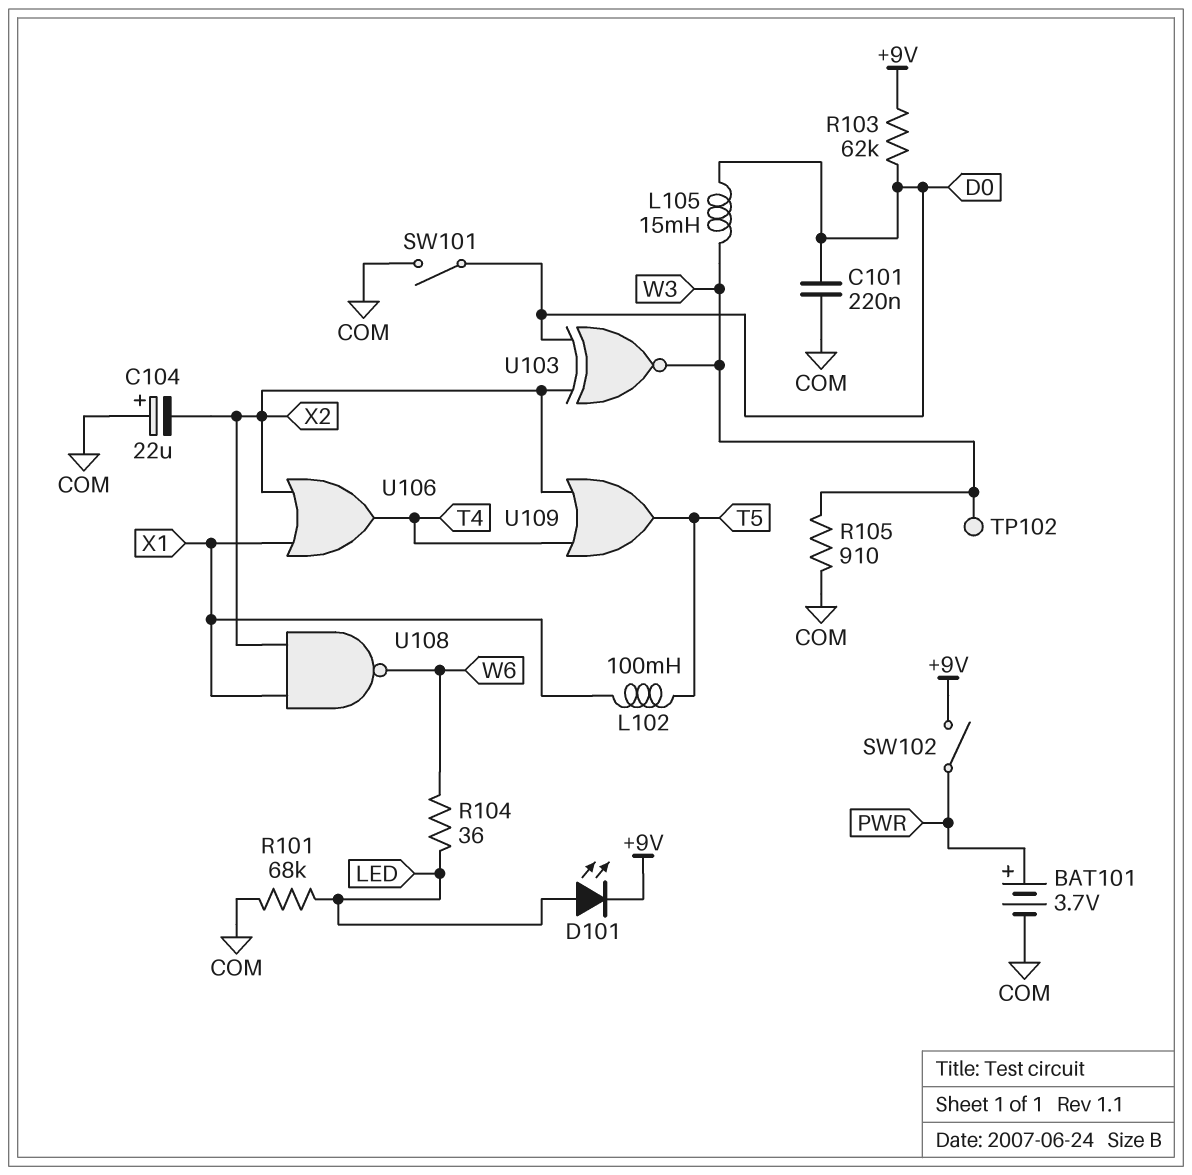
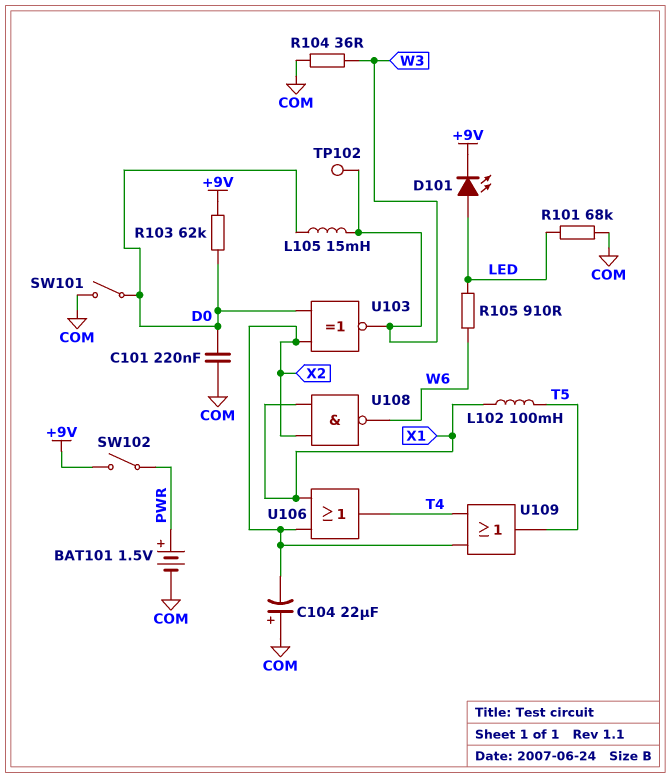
BAT101: 3.7V (plus PWR, minus COM) -> 1.5V (plus PWR, minus COM)
R104: 36 (LED, W6) -> 36 (COM, W3)
R105: 910 (COM, W3) -> 910 (LED, W6)

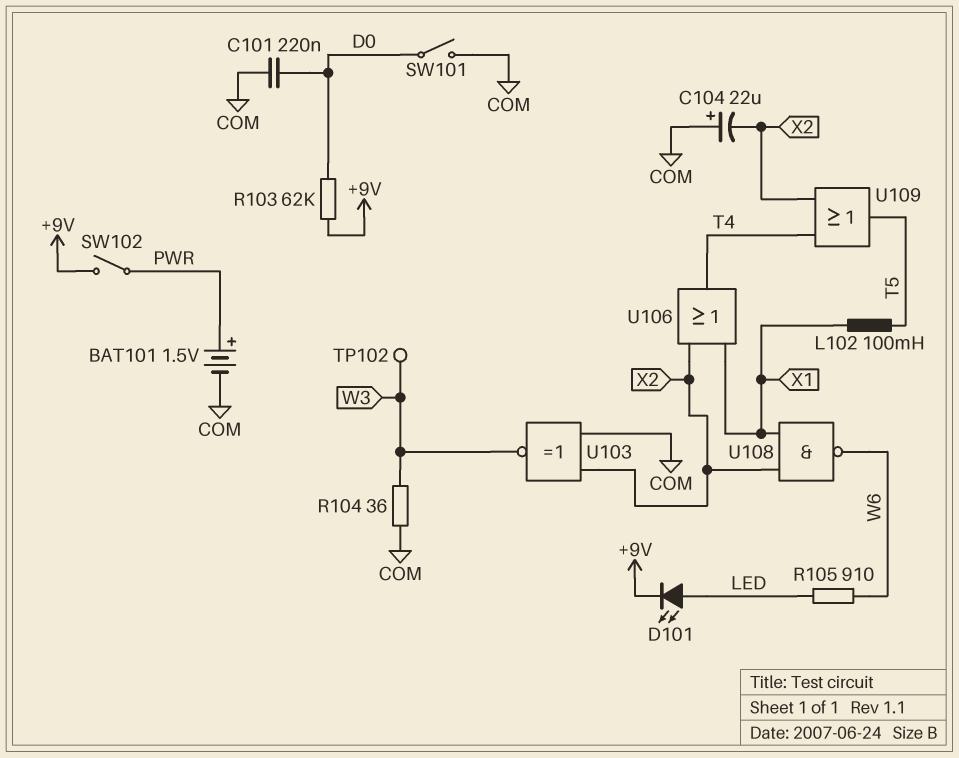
L105: 15mH (D0, W3) -> none
R101: 68k (COM, LED) -> none
U103: XNOR (in D0, in X2, out W3) -> XNOR (in COM, in X2, out W3)

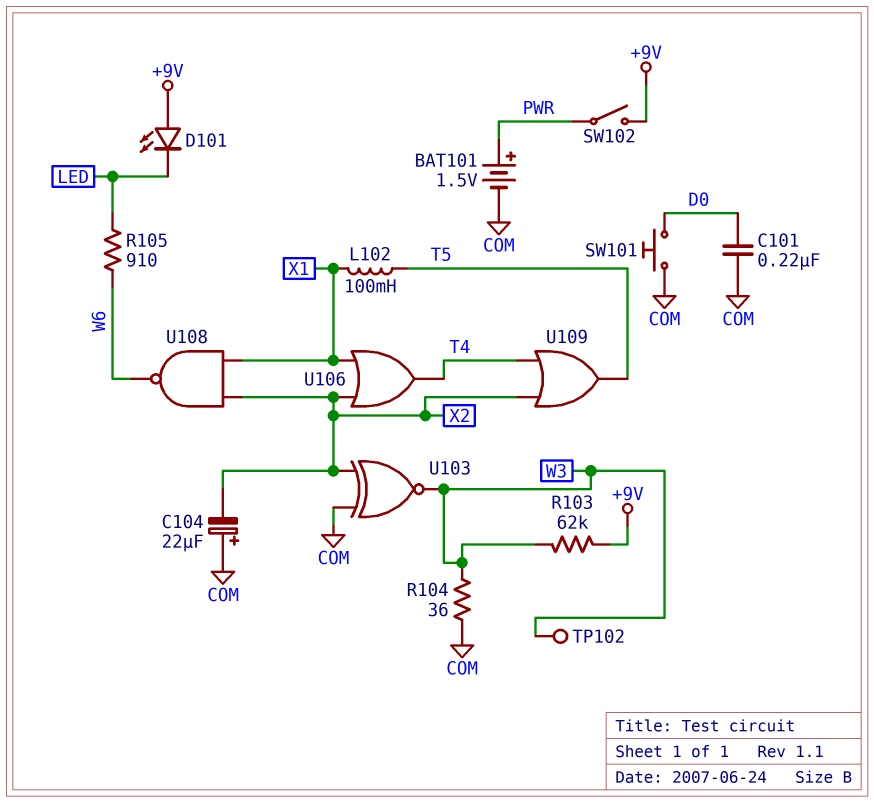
D101: LED (A LED, K +9V) -> LED (A +9V, K LED)
R103: 62k (+9V, D0) -> 62k (+9V, W3)
SW101: switch (COM, D0) -> button (COM, D0)

